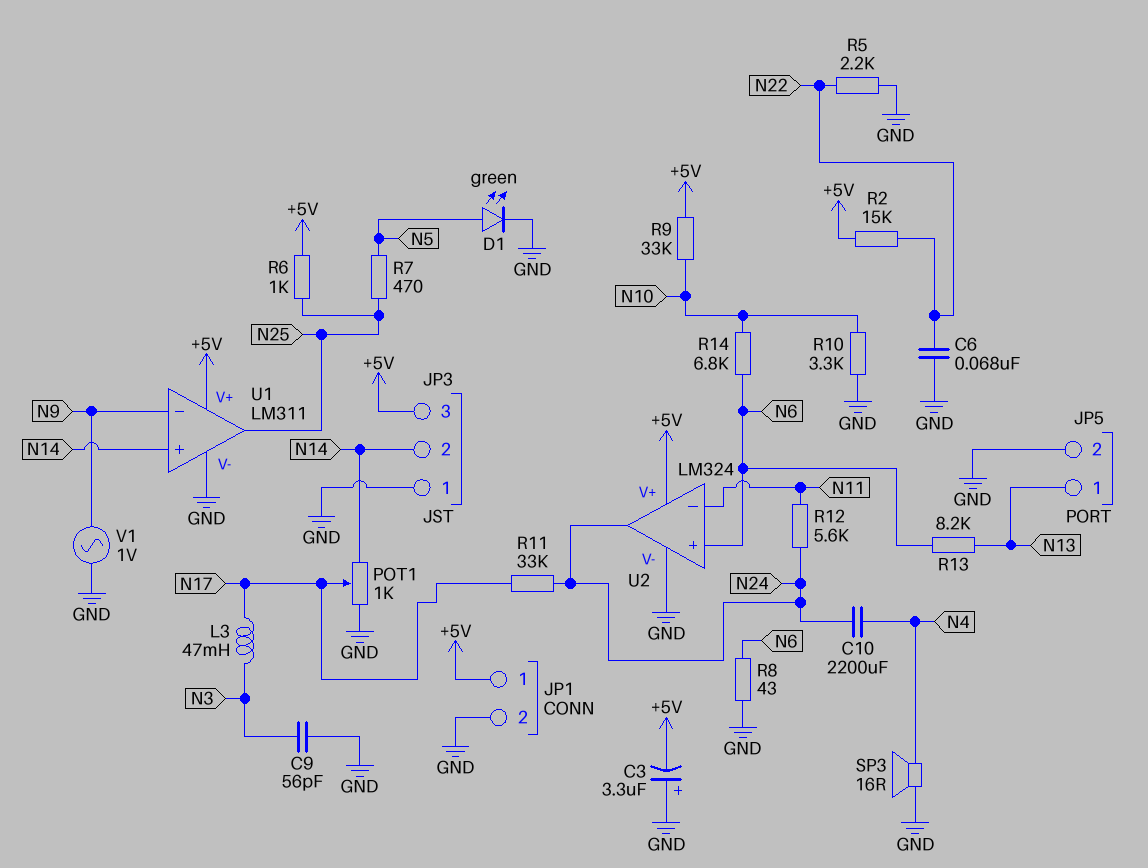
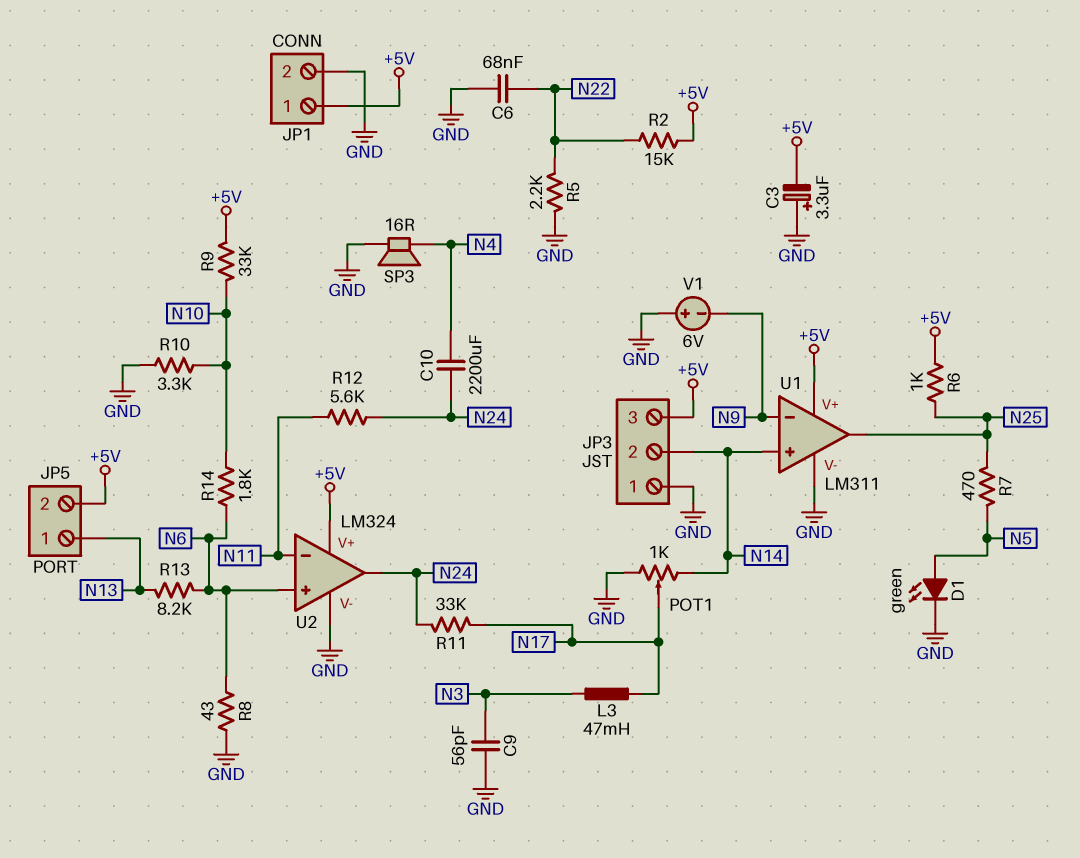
JP5 pin 2: GND -> +5V
R14: 6.8k (N6, N10) -> 1.8k (N6, N10)
V1: AC 1V (GND, N9) -> 6V (plus GND, minus N9)

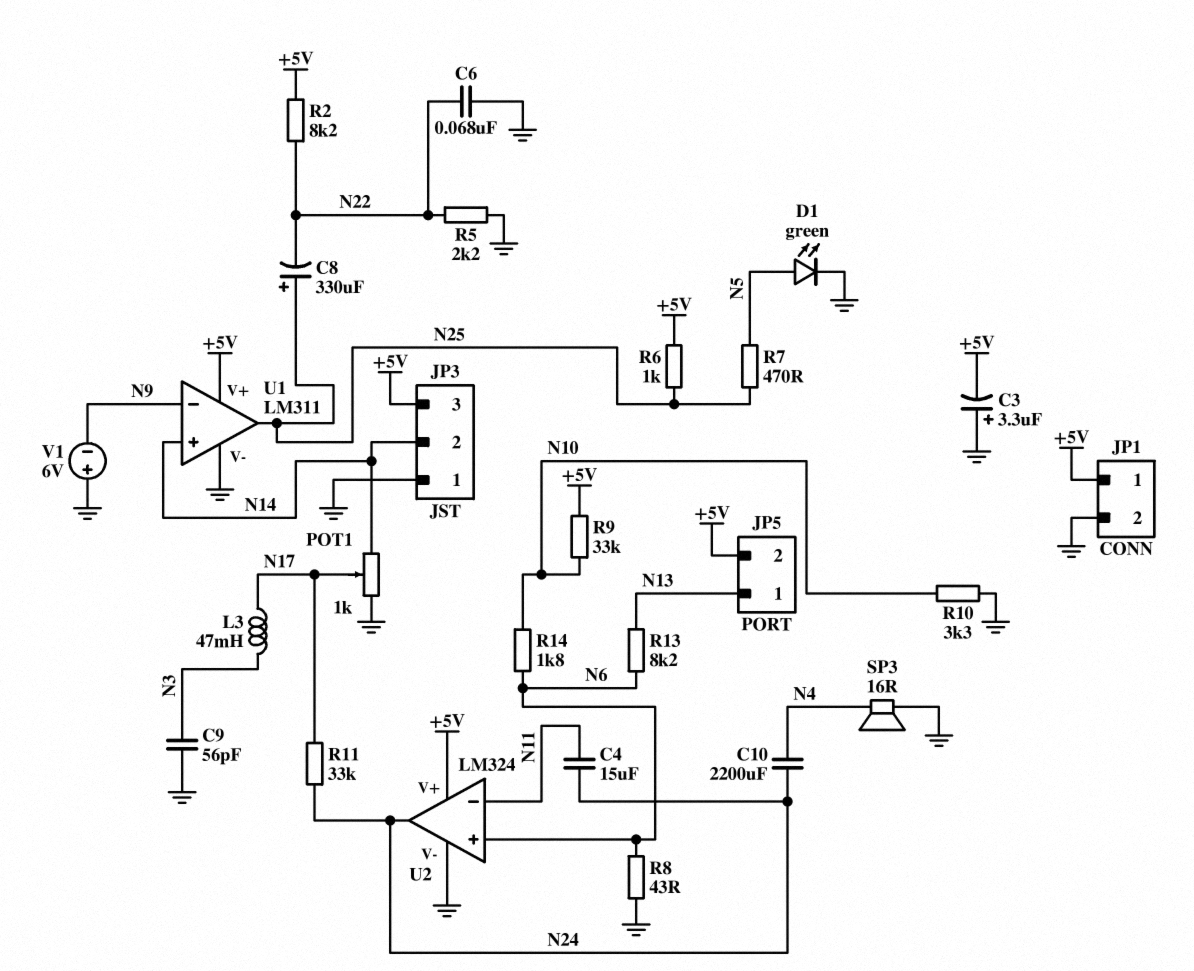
C4: none -> 15uF (N11, N24)
C8: none -> 330uF (plus N25, minus N22)
R2: 15k (+5V, N22) -> 8.2k (+5V, N22)
R12: 5.6k (N11, N24) -> none

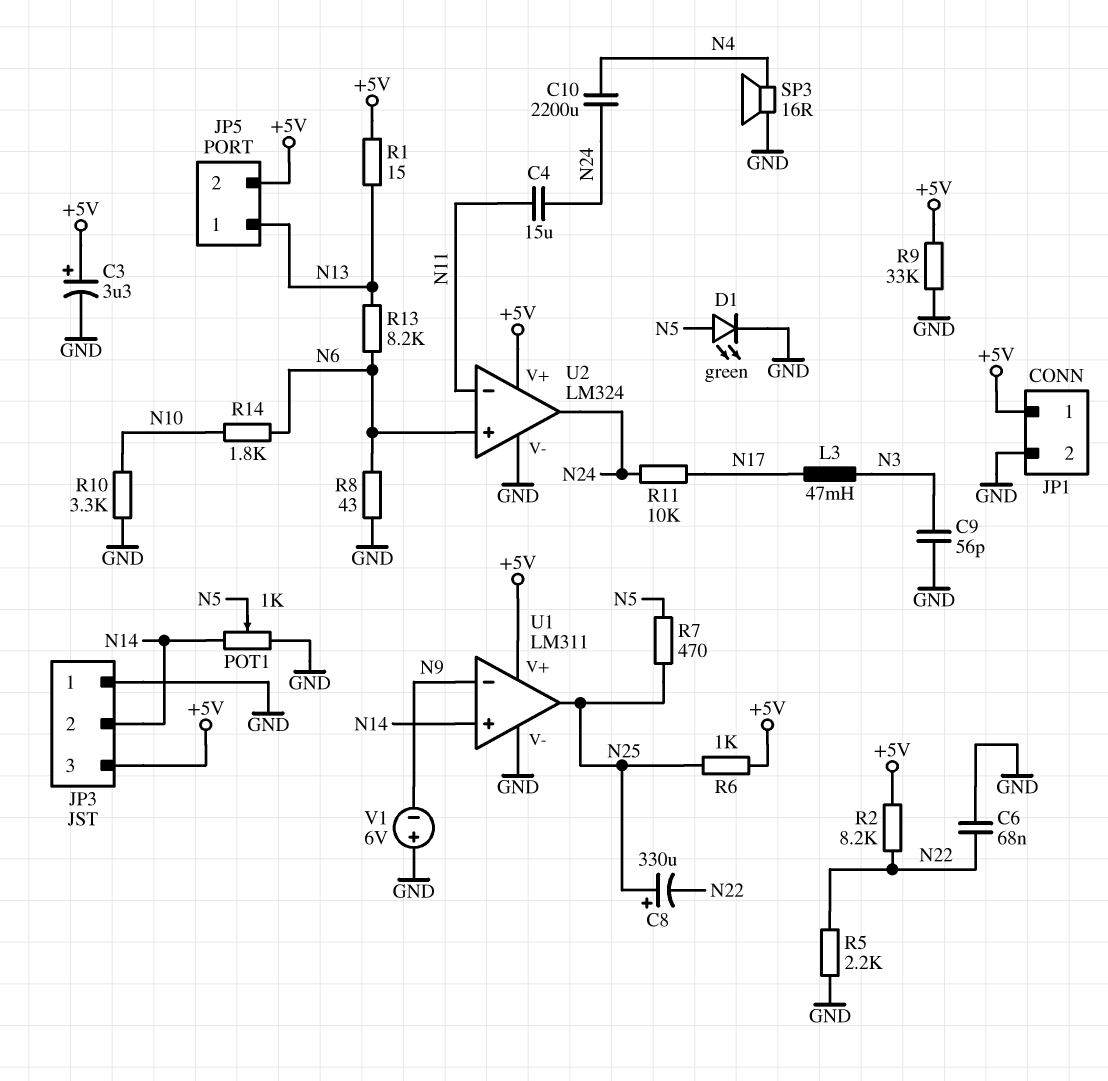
C3: 3.3uF (plus GND, minus +5V) -> 3.3uF (plus +5V, minus GND)
POT1: 1k (GND, N14, wiper N17) -> 1k (GND, N14, wiper N5)
R1: none -> 15 (+5V, N13)
R9: 33k (+5V, N10) -> 33k (+5V, GND)
R11: 33k (N17, N24) -> 10k (N17, N24)

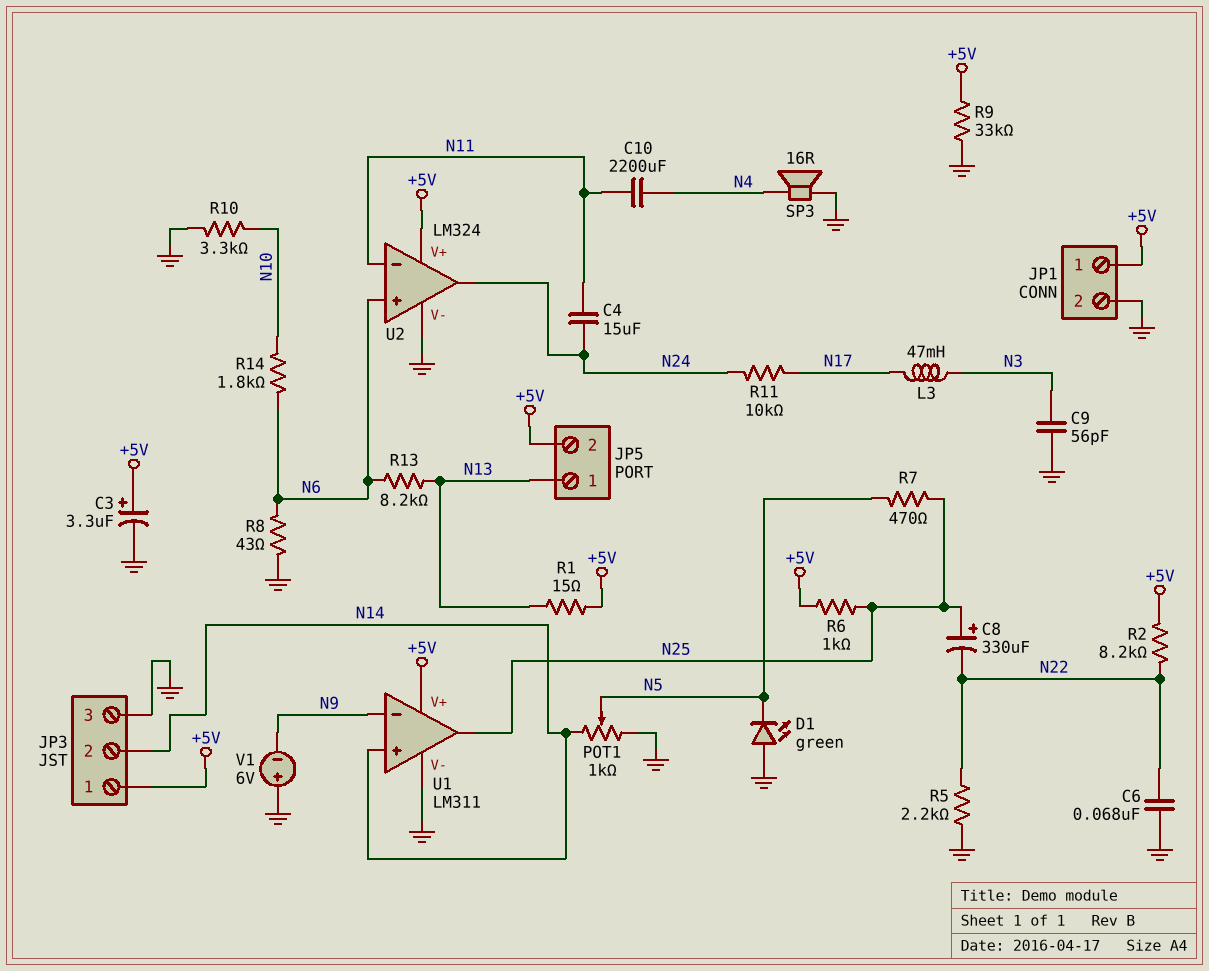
C10: 2200uF (N4, N24) -> 2200uF (N4, N11)
D1: LED green (A N5, K GND) -> LED green (A GND, K N5)
JP3 pin 1: GND -> +5V
JP3 pin 3: +5V -> GND

